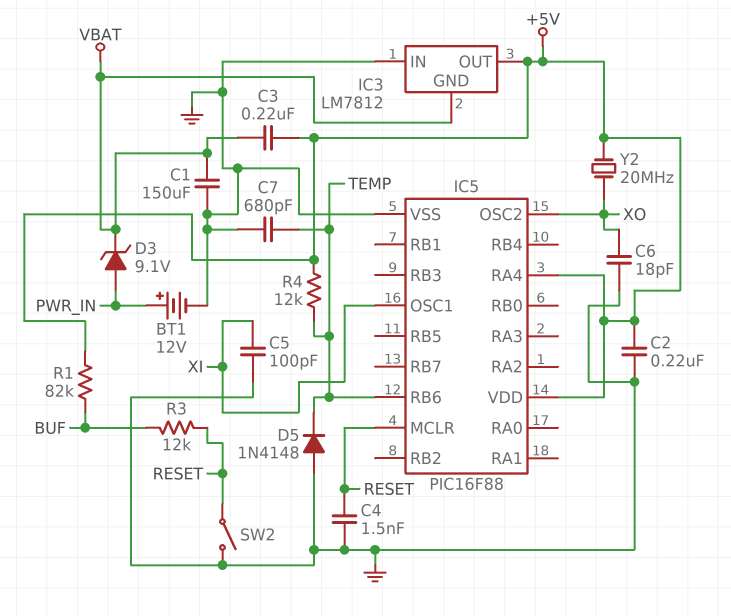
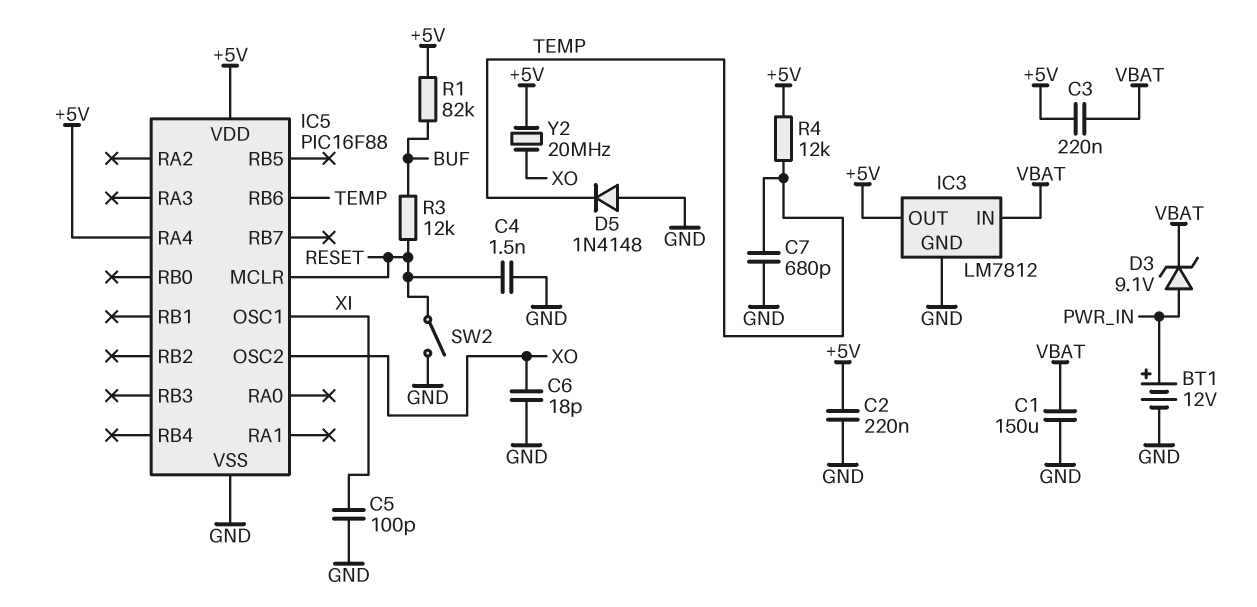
IC3 pin GND: VBAT -> GND
IC3 pin IN: GND -> VBAT

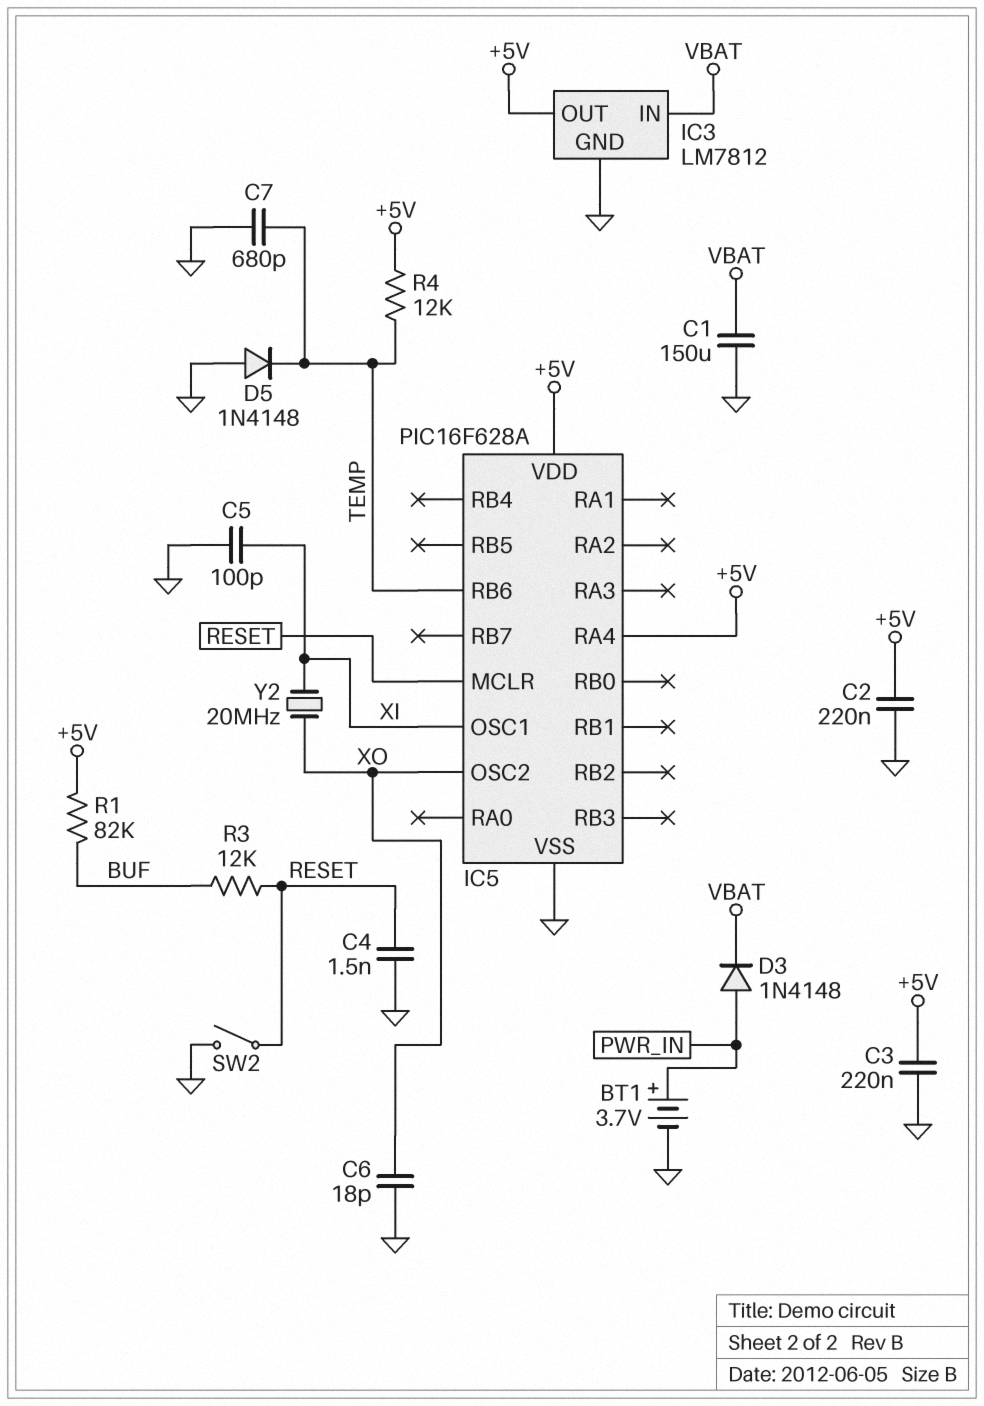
BT1: 12V (plus PWR_IN, minus GND) -> 3.7V (plus PWR_IN, minus GND)
C3: 220nF (+5V, VBAT) -> 220nF (+5V, GND)
D3: zener 9.1V (A PWR_IN, K VBAT) -> diode 1N4148 (A PWR_IN, K VBAT)
IC5: PIC16F88 -> PIC16F628A
Y2: 20MHz (+5V, XO) -> 20MHz (XI, XO)

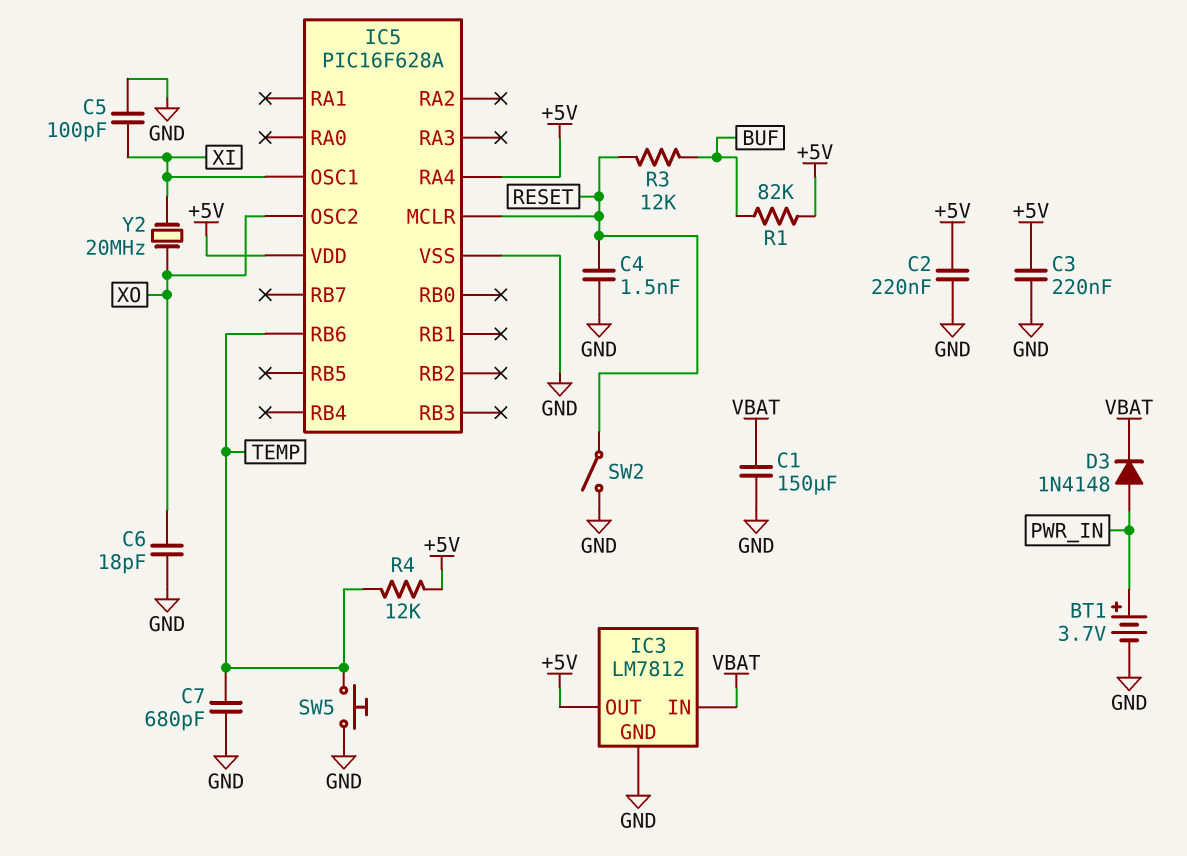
D5: diode 1N4148 (A GND, K TEMP) -> none
SW5: none -> button (GND, TEMP)

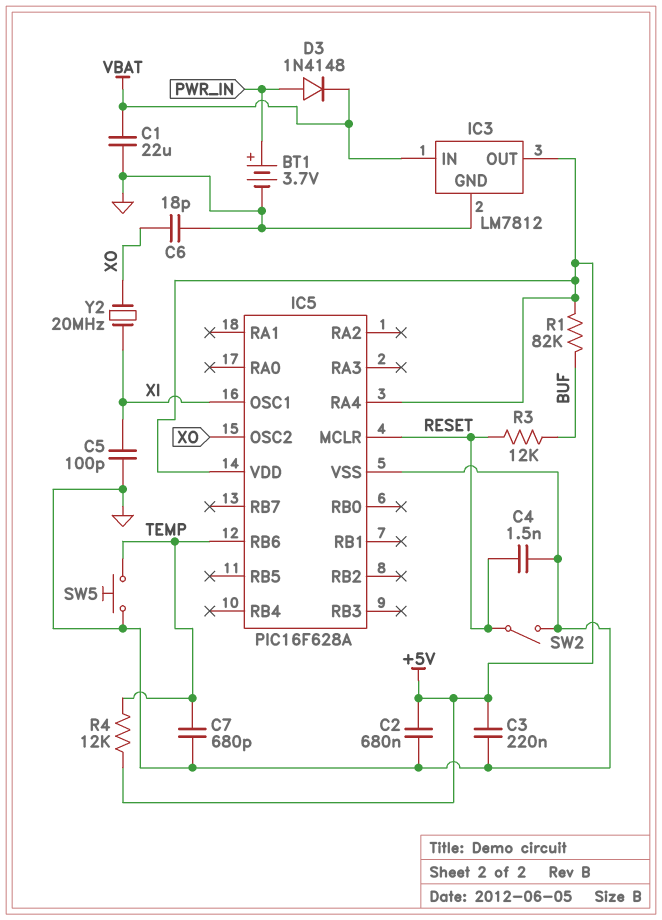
C1: 150uF (GND, VBAT) -> 22uF (GND, VBAT)
C2: 220nF (+5V, GND) -> 680nF (+5V, GND)

